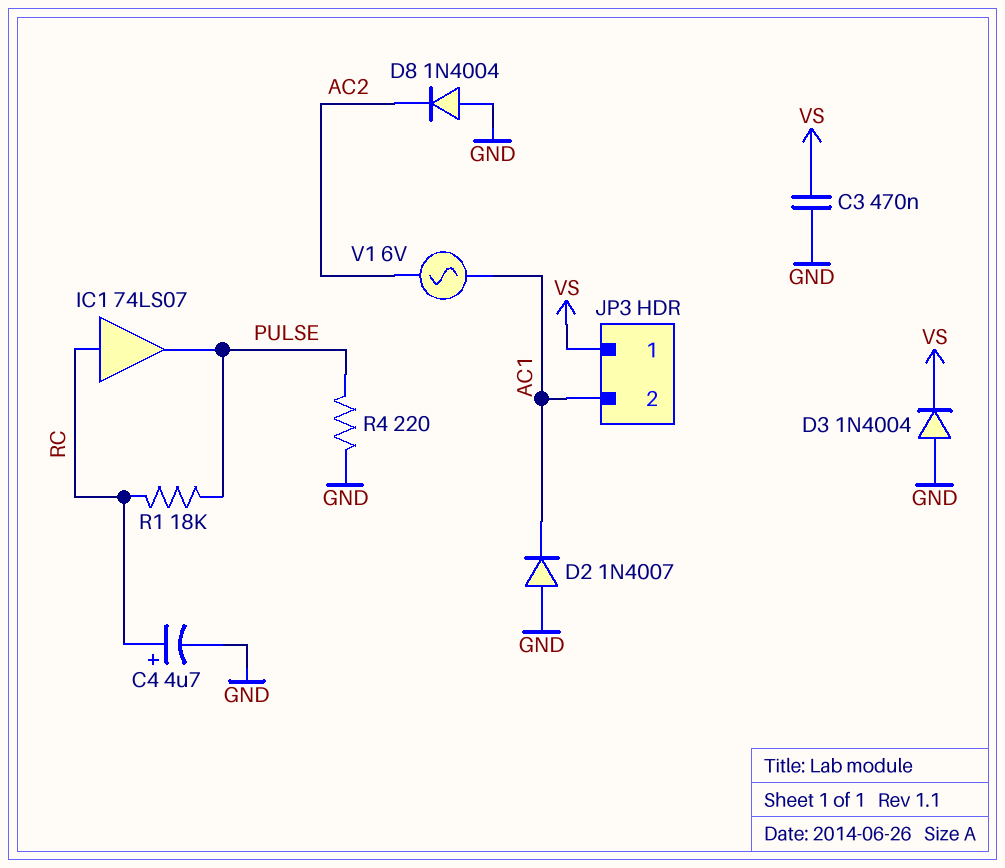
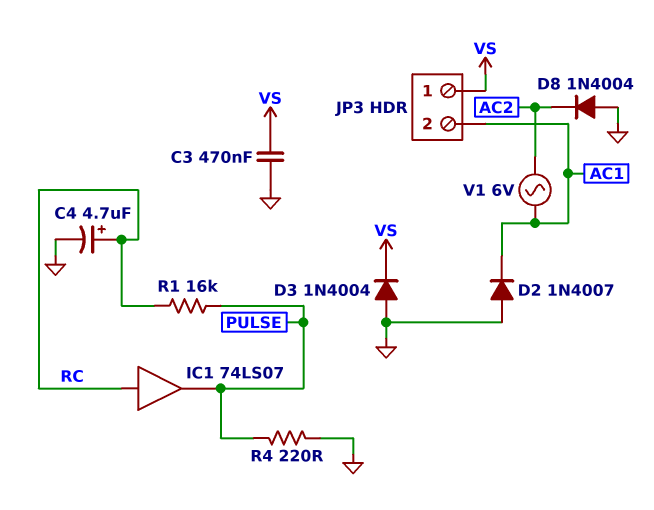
R1: 18k (PULSE, RC) -> 16k (PULSE, RC)

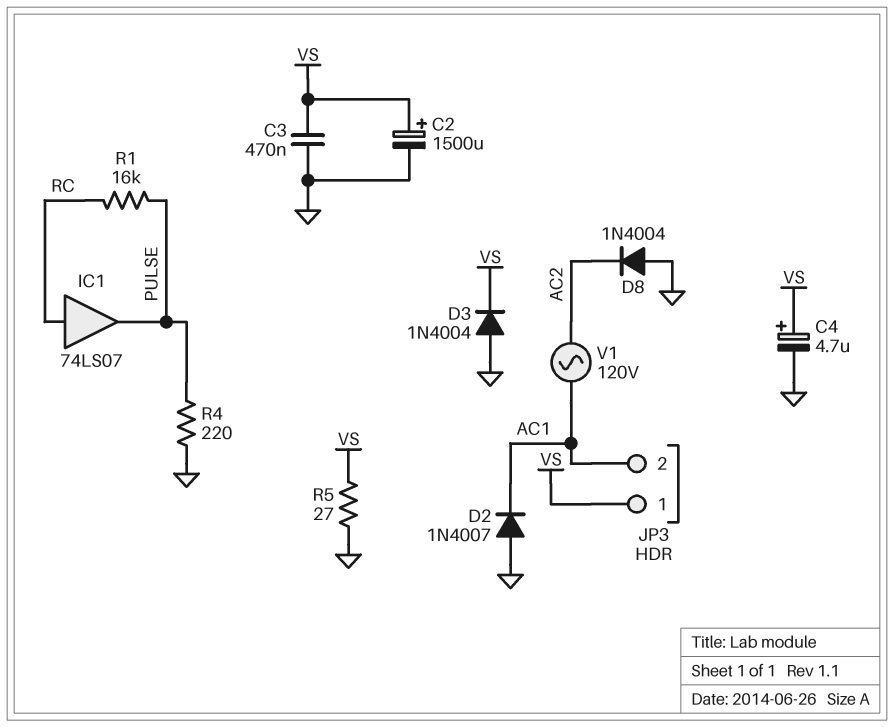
C2: none -> 1500uF (plus VS, minus GND)
C4: 4.7uF (plus RC, minus GND) -> 4.7uF (plus VS, minus GND)
R5: none -> 27 (GND, VS)
V1: AC 6V (AC1, AC2) -> AC 120V (AC1, AC2)

